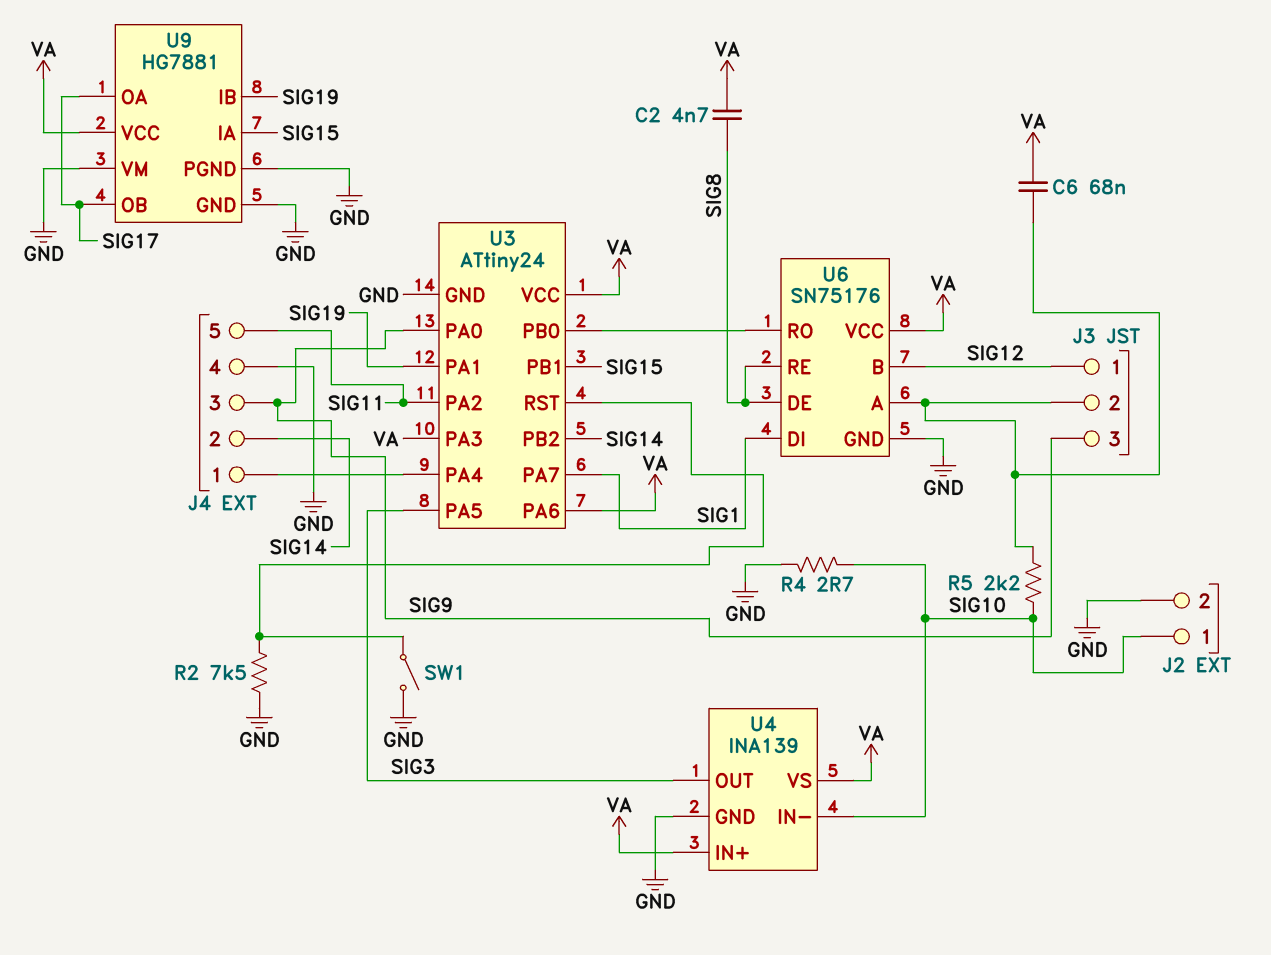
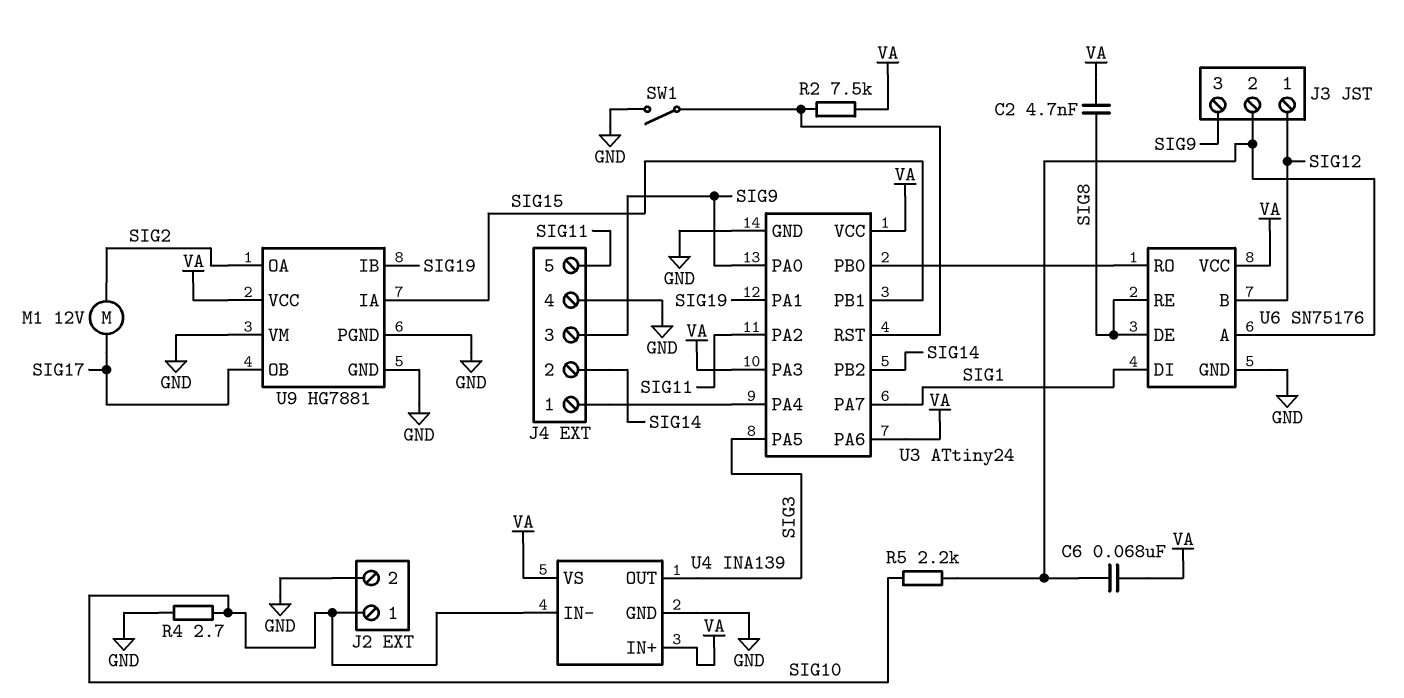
M1: none -> motor 12V (SIG2, SIG17)
R2: 7.5k (GND, U3/RST) -> 7.5k (U3/RST, VA)
U9 pin OA: SIG17 -> SIG2

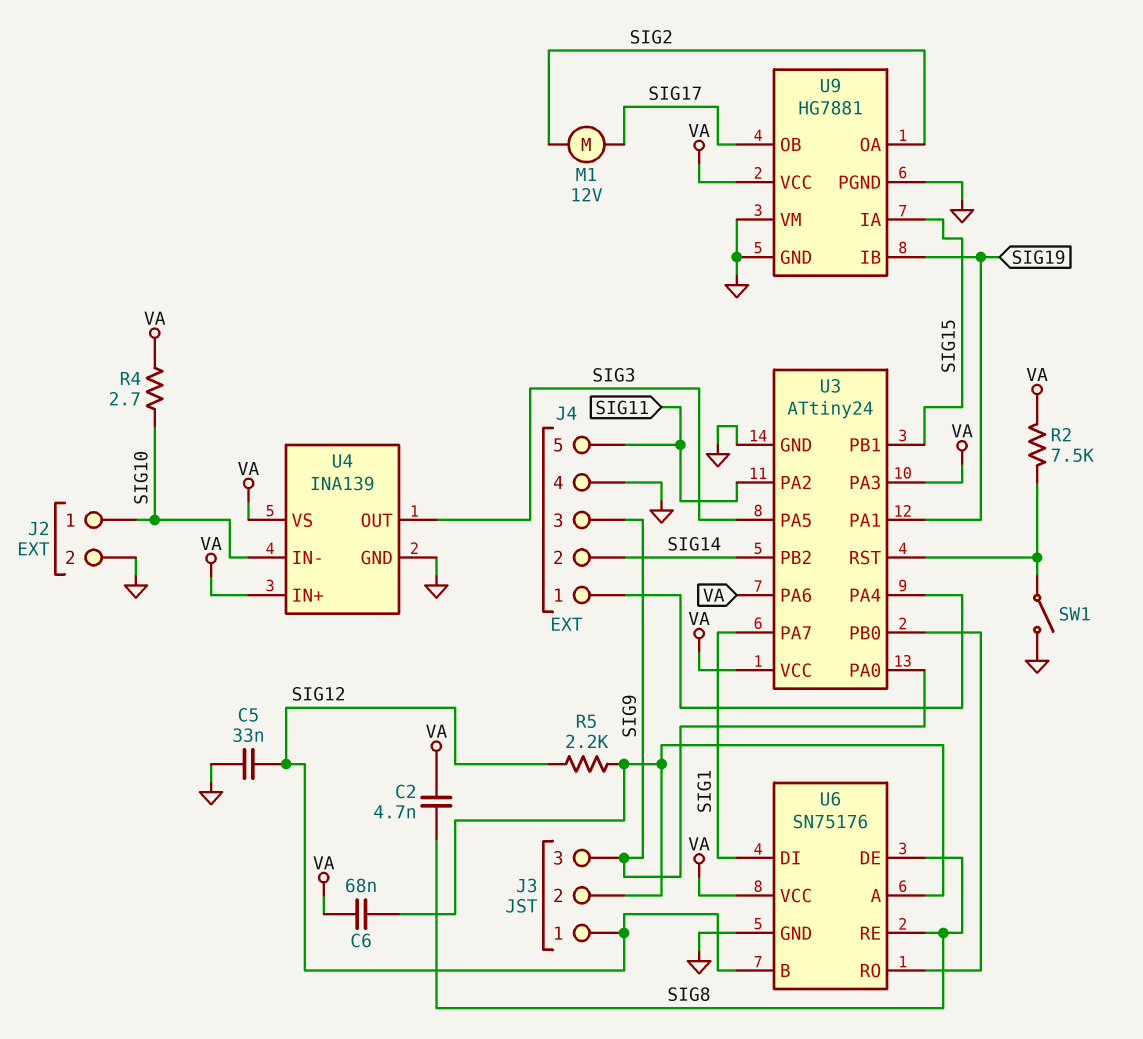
C5: none -> 33nF (GND, SIG12)
R4: 2.7 (GND, SIG10) -> 2.7 (SIG10, VA)
R5: 2.2k (J3/2, SIG10) -> 2.2k (J3/2, SIG12)

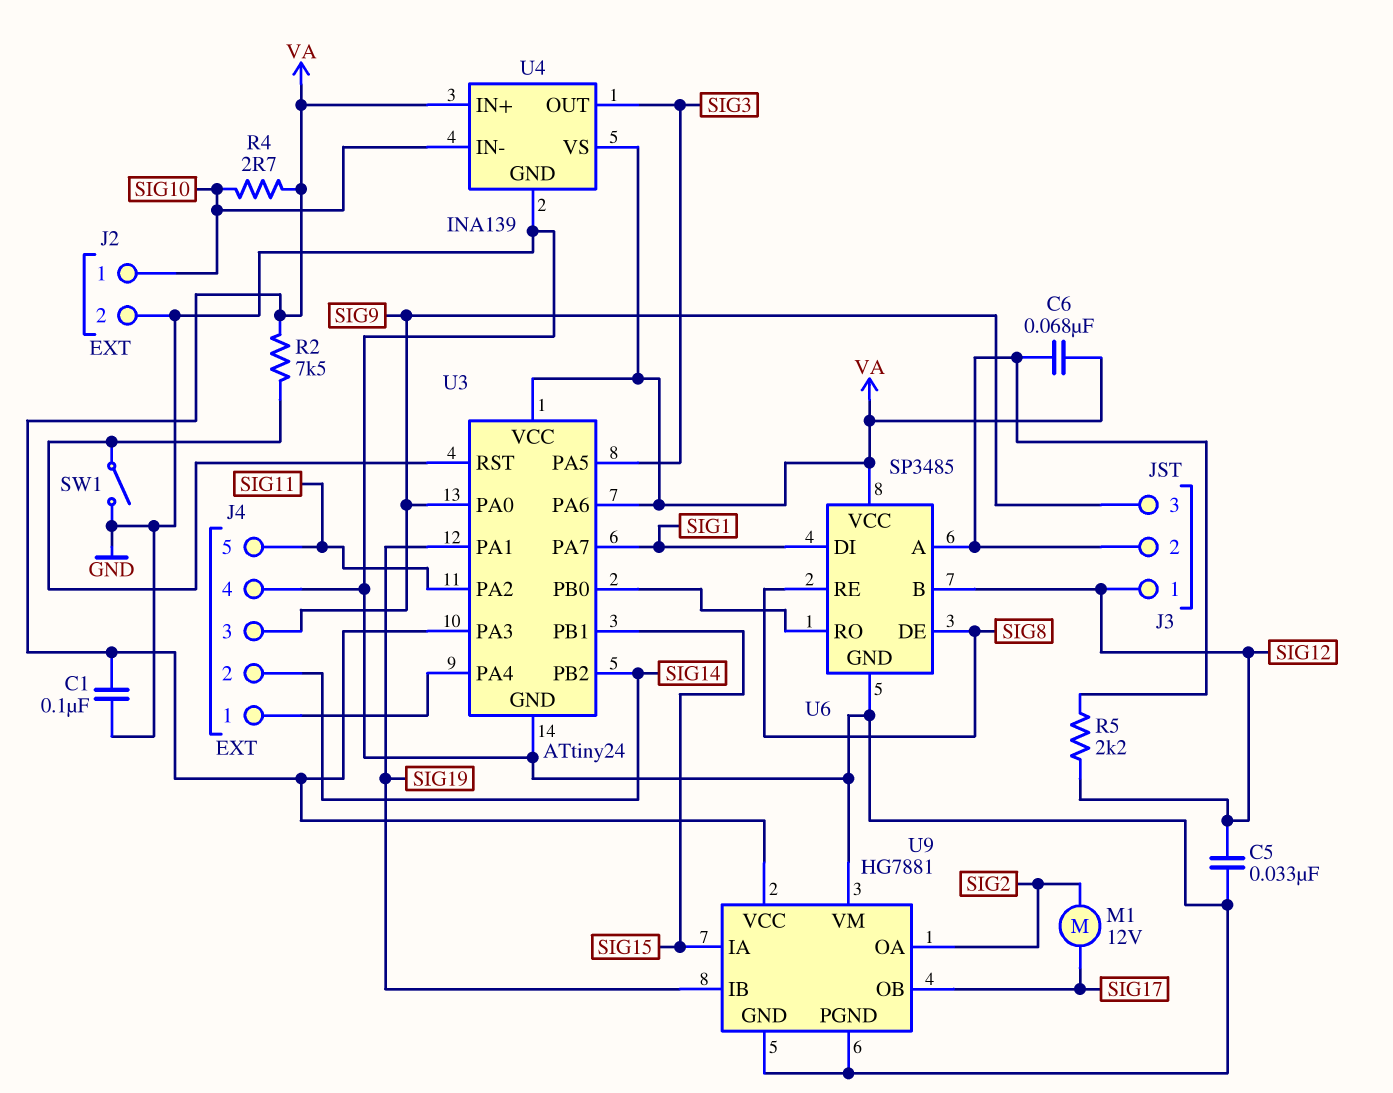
C1: none -> 100nF (GND, VA)
C2: 4.7nF (SIG8, VA) -> none
U6: SN75176 -> SP3485

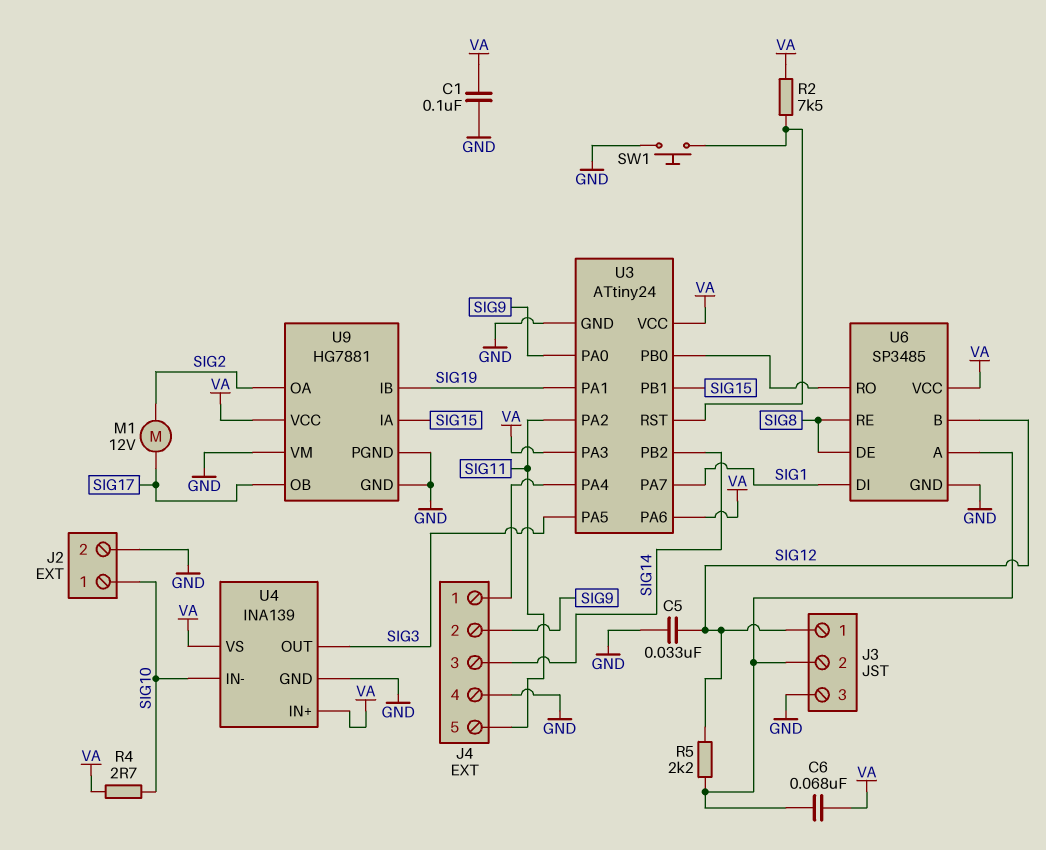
J3 pin 3: SIG9 -> GND
J4 pin 2: SIG14 -> SIG9
J4 pin 3: SIG9 -> SIG14
SW1: switch (GND, U3/RST) -> button (GND, U3/RST)

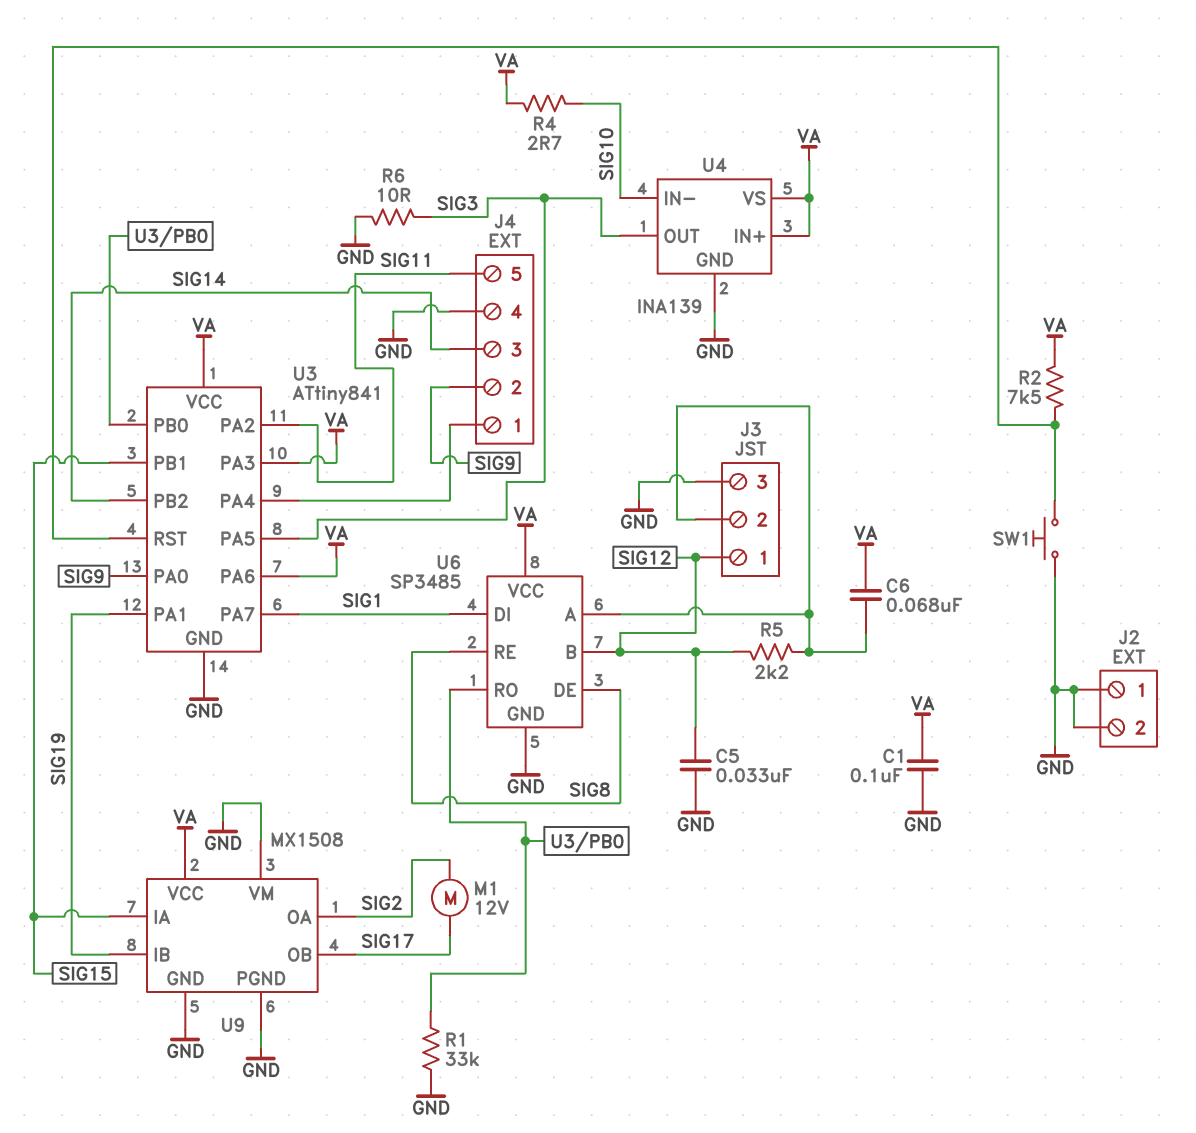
J2 pin 1: SIG10 -> GND
R1: none -> 33k (GND, U3/PB0)
R6: none -> 10 (GND, SIG3)
U3: ATtiny24 -> ATtiny841
U9: HG7881 -> MX1508

